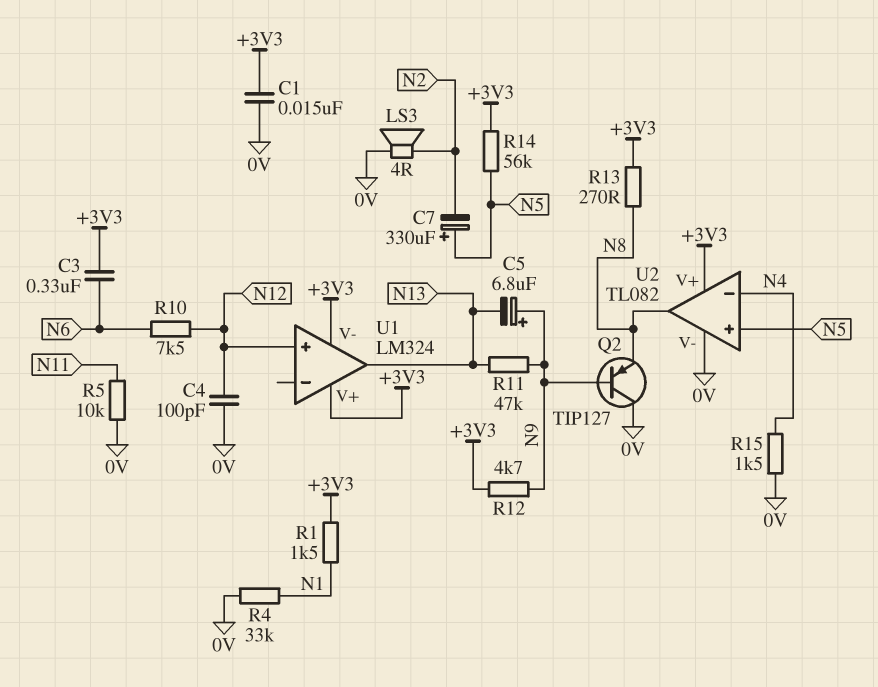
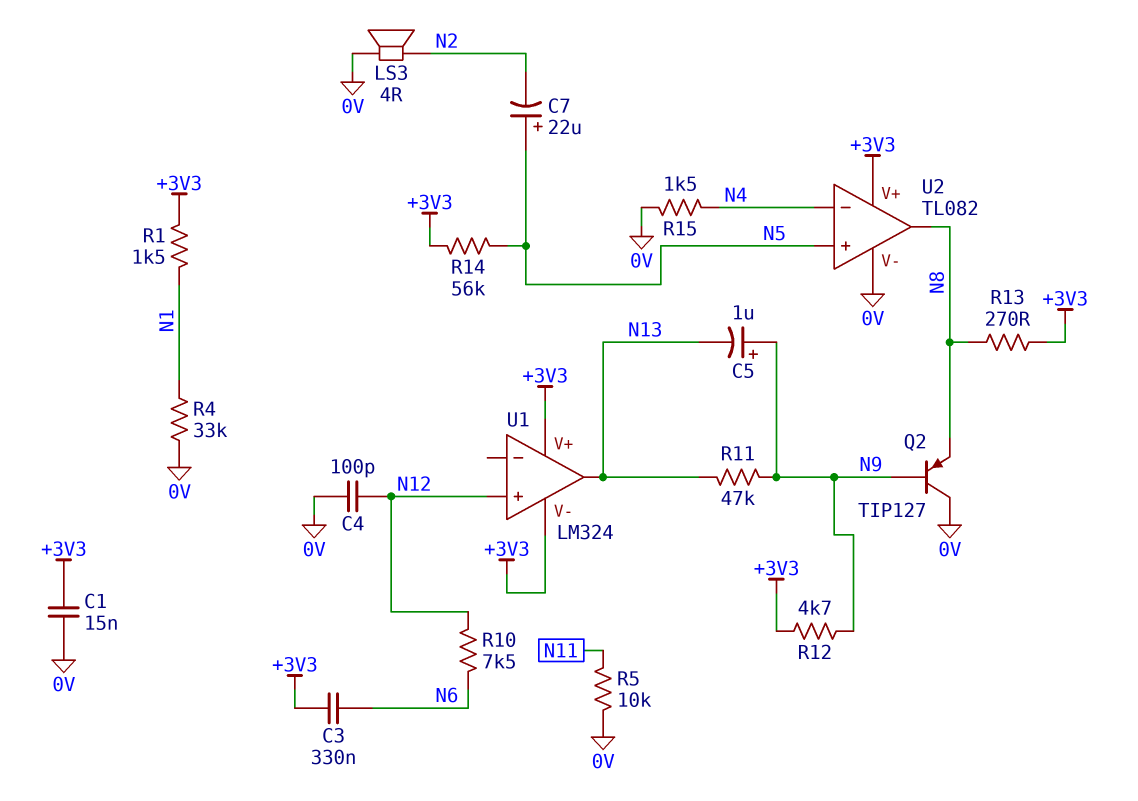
C5: 6.8uF (plus N9, minus N13) -> 1uF (plus N9, minus N13)
C7: 330uF (plus N5, minus N2) -> 22uF (plus N5, minus N2)

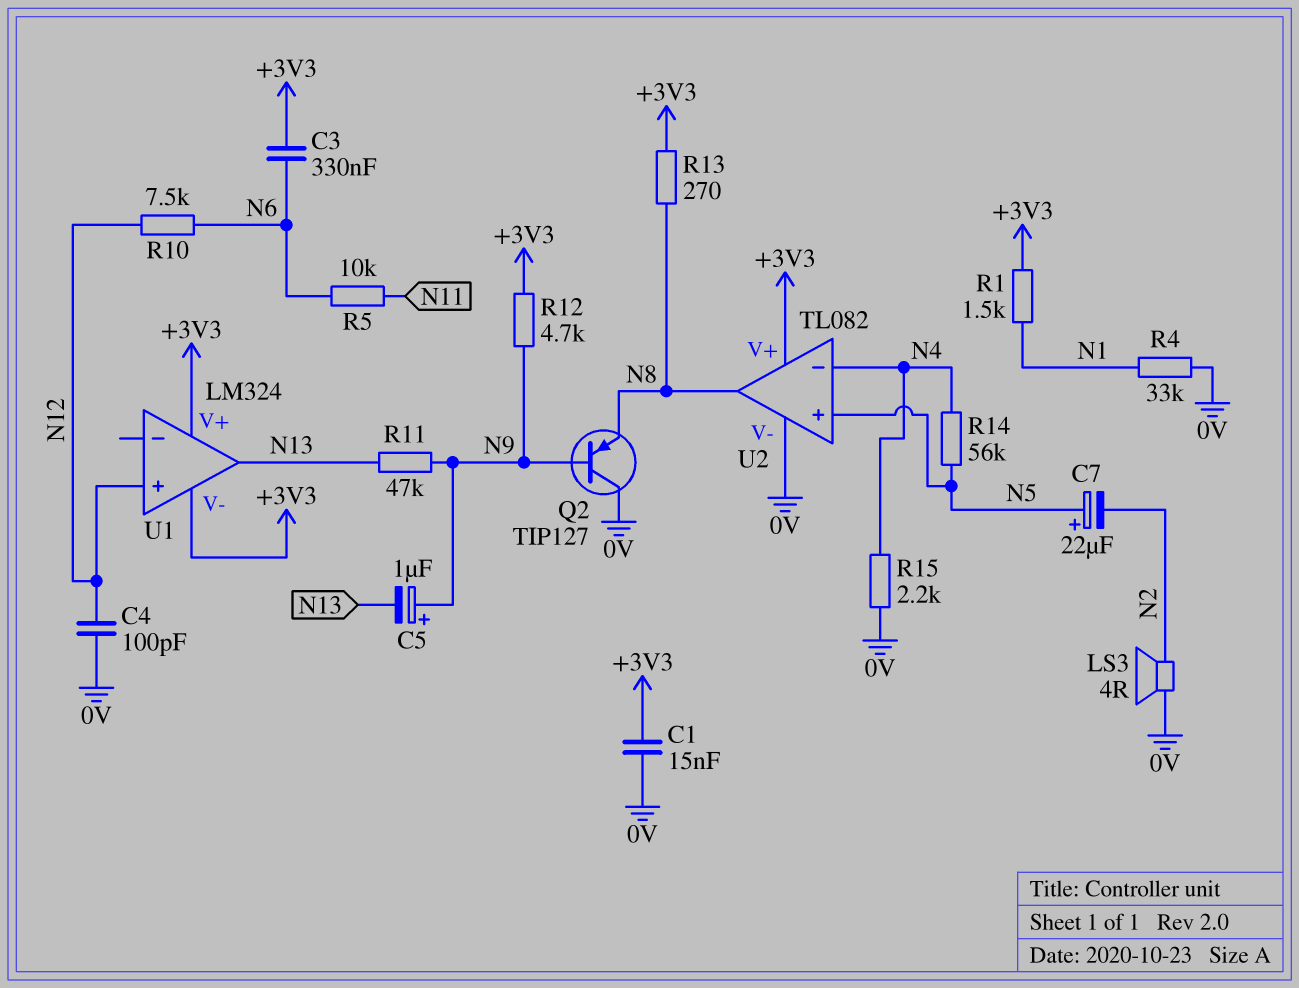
R5: 10k (0V, N11) -> 10k (N6, N11)
R14: 56k (+3V3, N5) -> 56k (N4, N5)
R15: 1.5k (0V, N4) -> 2.2k (0V, N4)

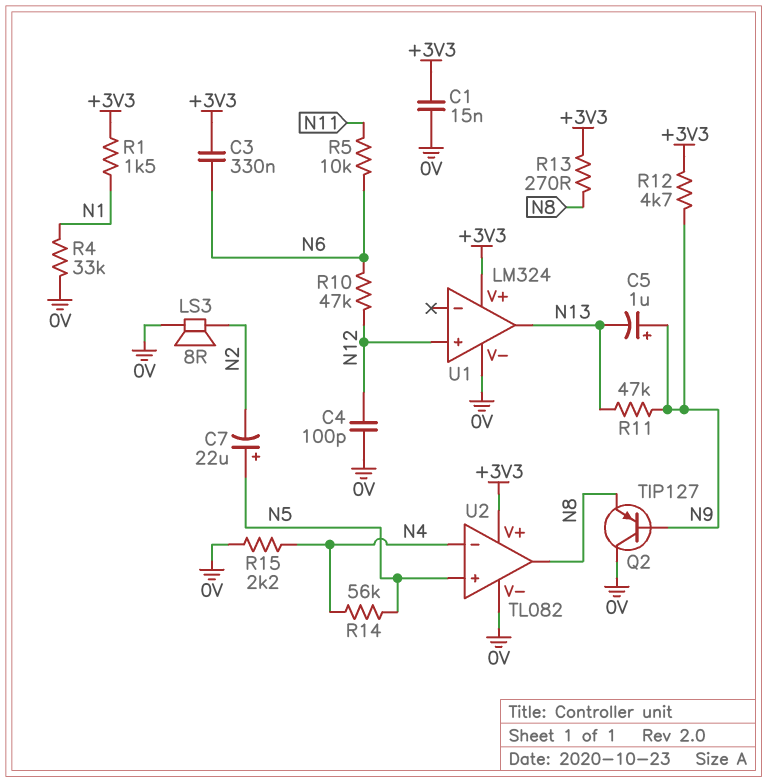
LS3: speaker 4R (0V, N2) -> speaker 8R (0V, N2)
R10: 7.5k (N6, N12) -> 47k (N6, N12)
U1 pin V-: +3V3 -> 0V

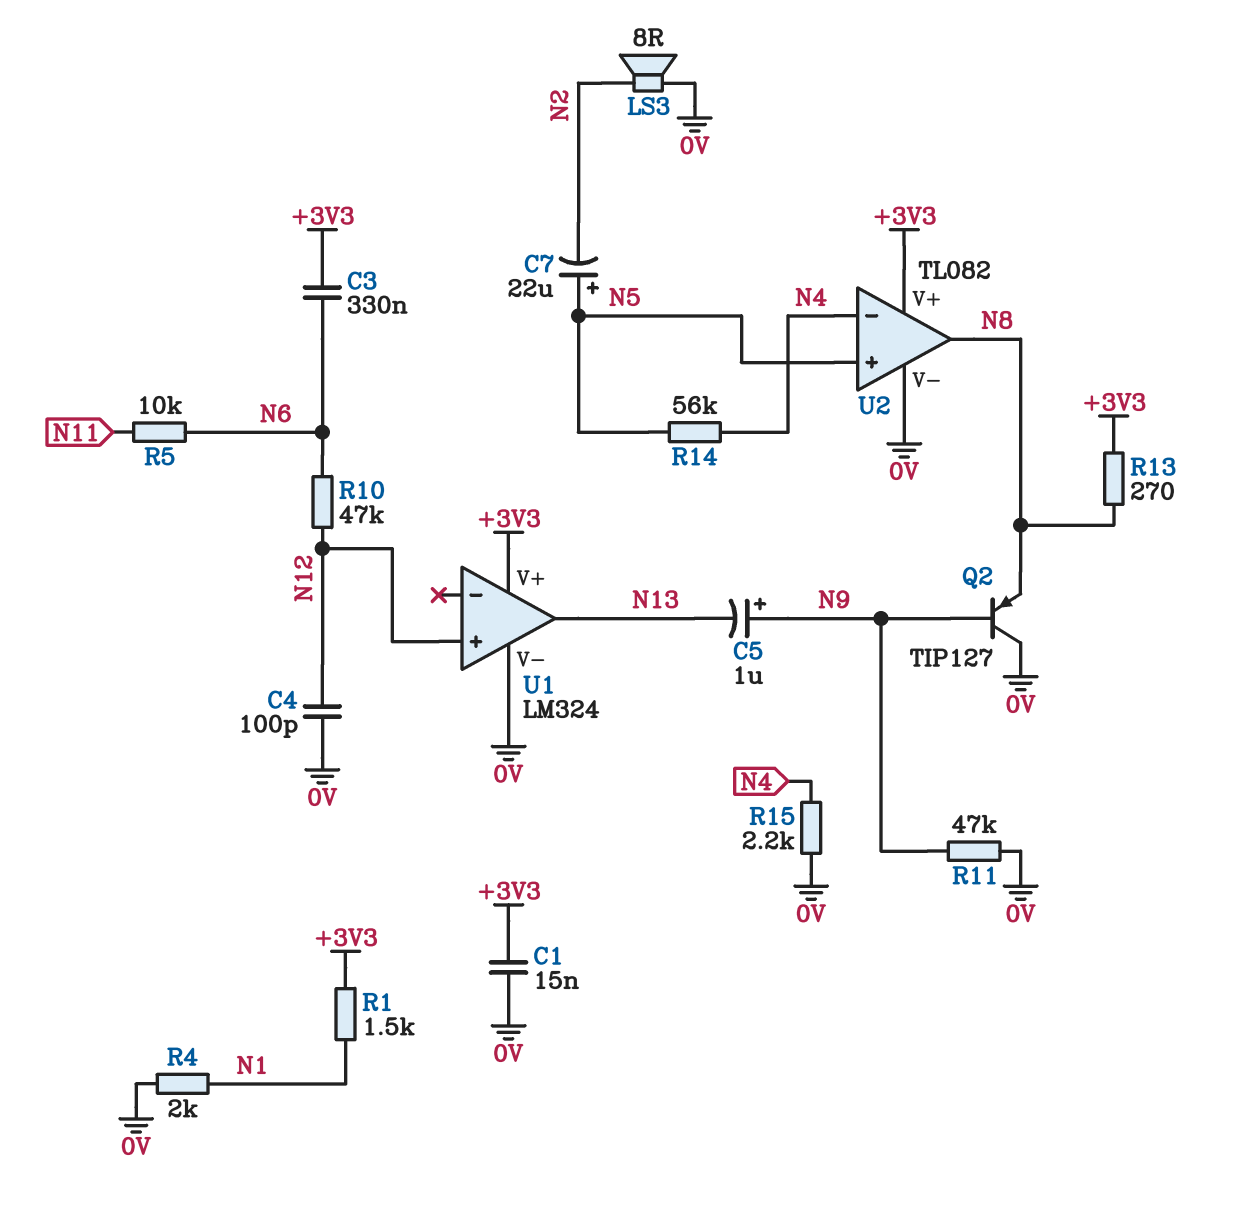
R4: 33k (0V, N1) -> 2k (0V, N1)
R11: 47k (N9, N13) -> 47k (0V, N9)
R12: 4.7k (+3V3, N9) -> none

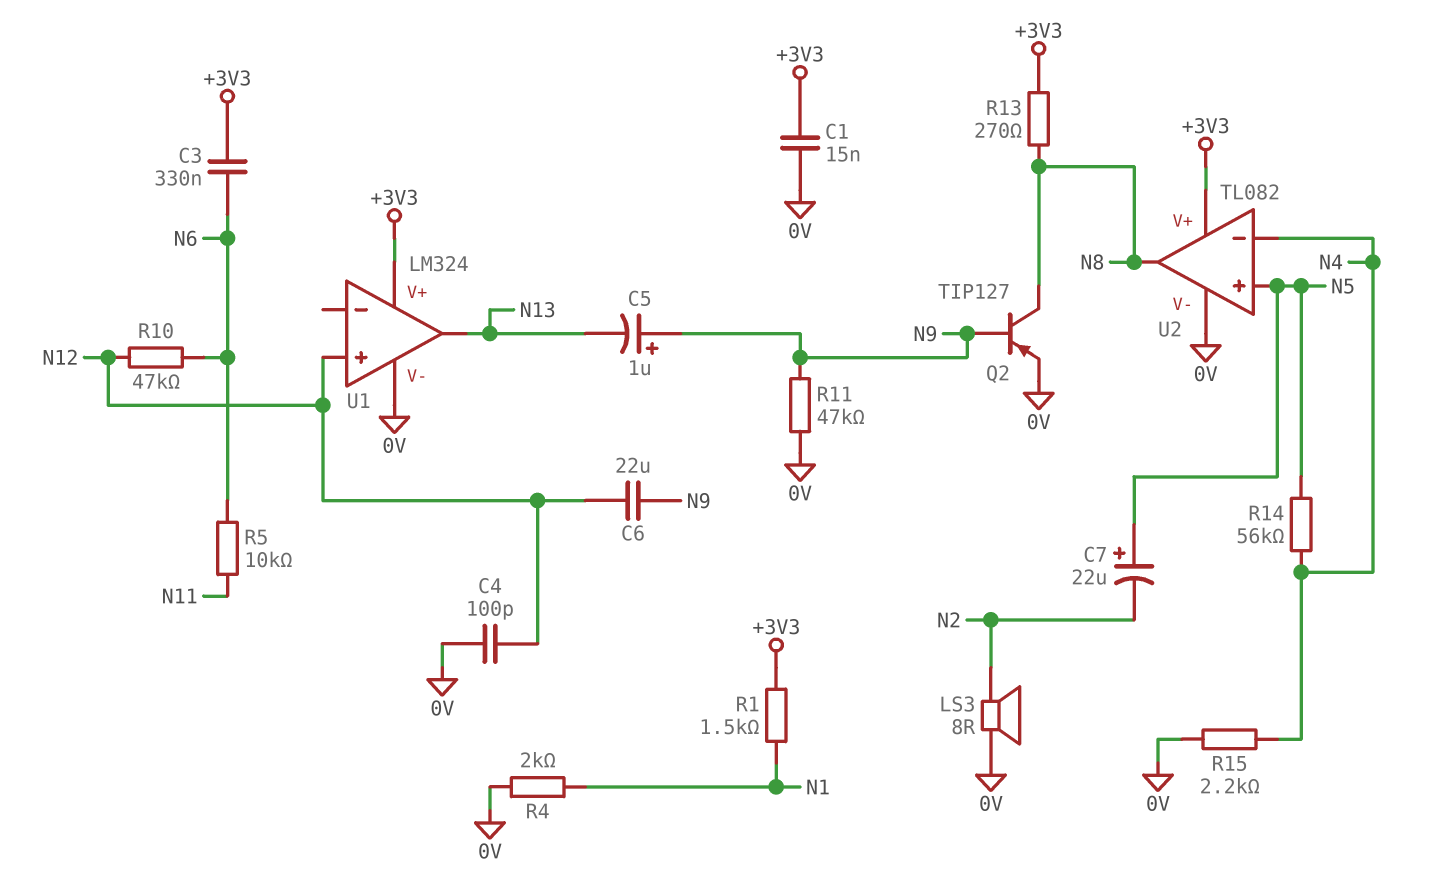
C6: none -> 22uF (N9, N12)
Q2: PNP TIP127 (B N9, C 0V, E N8) -> PNP TIP127 (B N9, C N8, E 0V)

